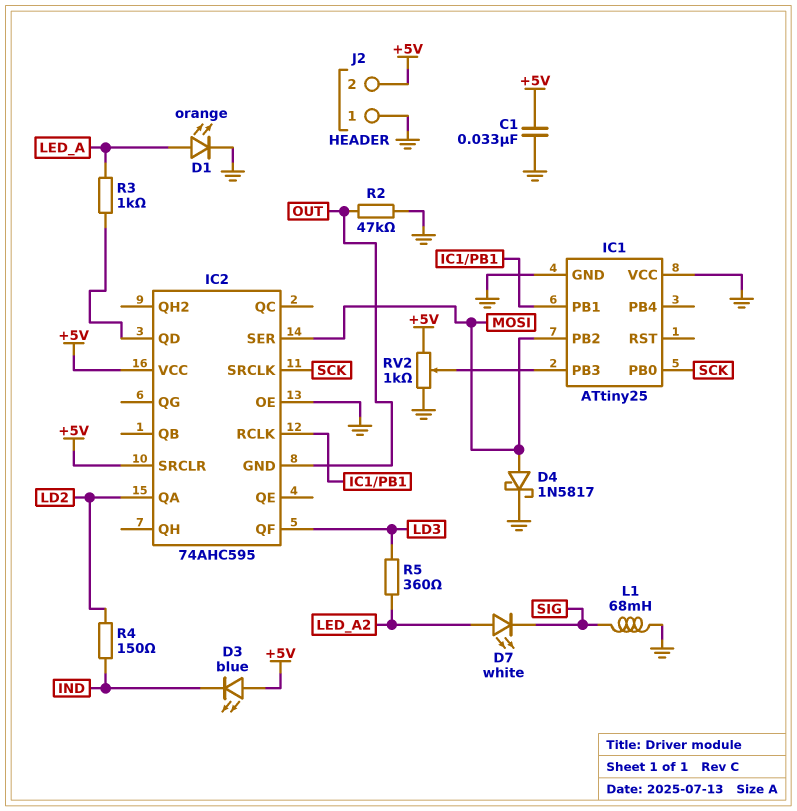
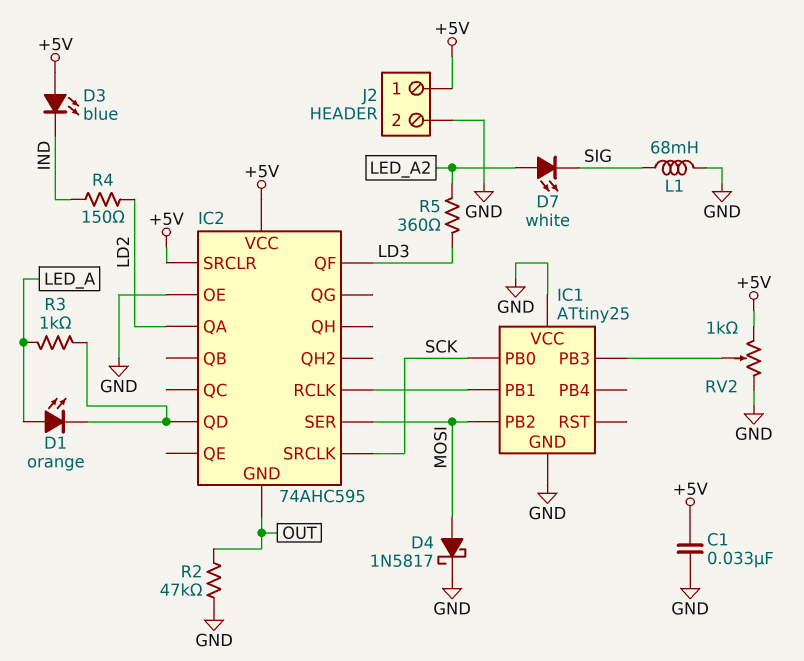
D1: LED orange (A LED_A, K GND) -> LED orange (A LED_A, K IC2/QD)
J2 pin 1: GND -> +5V
J2 pin 2: +5V -> GND

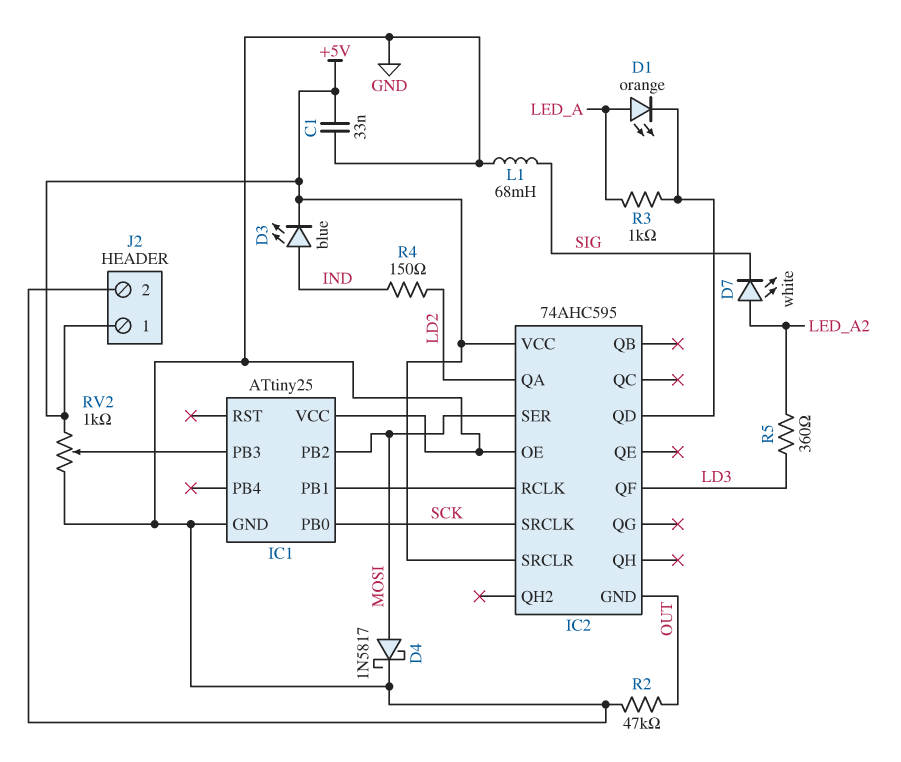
D3: LED blue (A +5V, K IND) -> LED blue (A IND, K +5V)

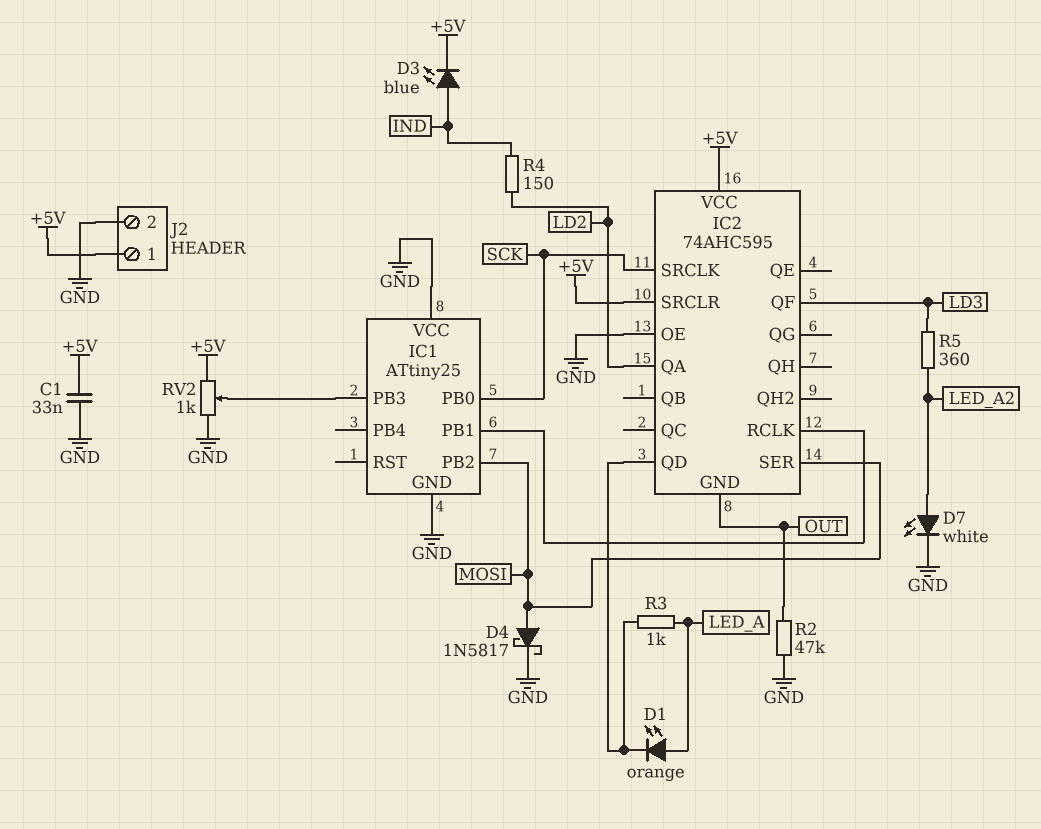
D7: LED white (A LED_A2, K SIG) -> LED white (A LED_A2, K GND)
L1: 68mH (GND, SIG) -> none

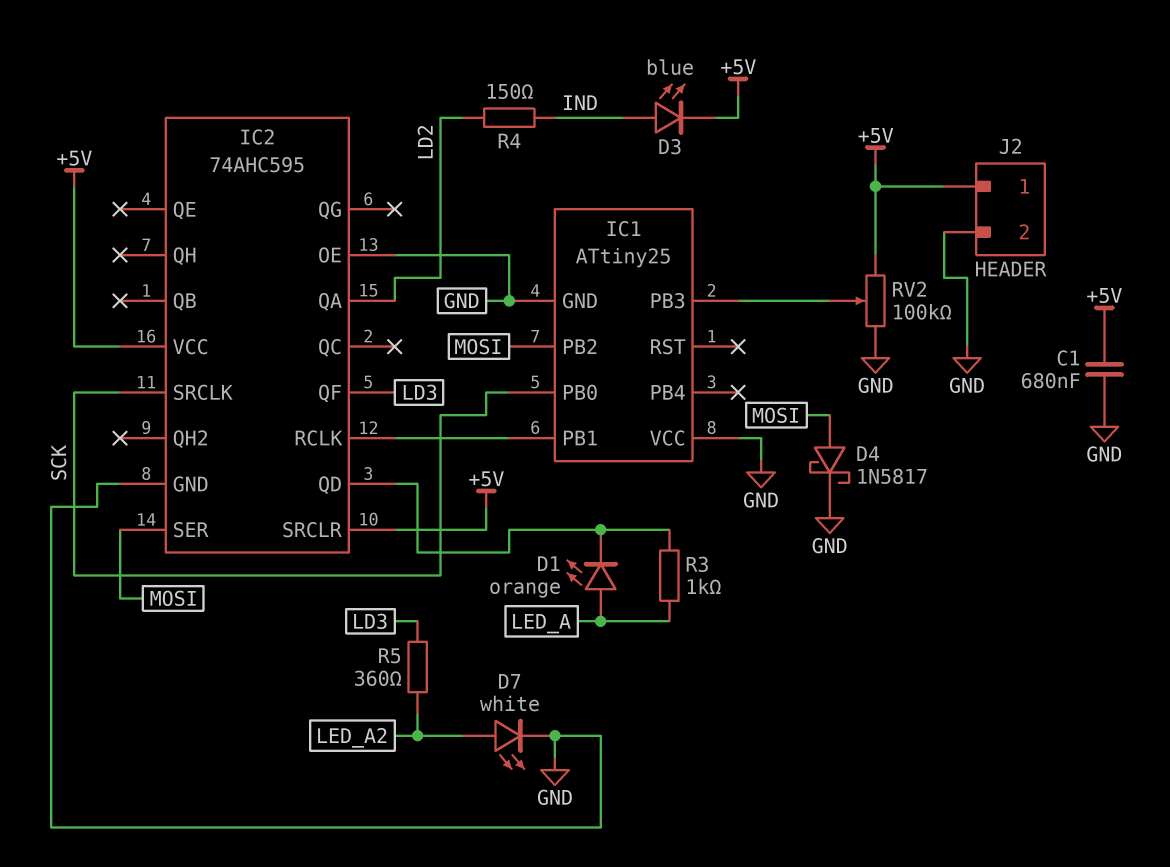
C1: 33nF (+5V, GND) -> 680nF (+5V, GND)
IC2 pin GND: OUT -> GND
R2: 47k (GND, OUT) -> none
RV2: 1k (+5V, GND, wiper IC1/PB3) -> 100k (+5V, GND, wiper IC1/PB3)

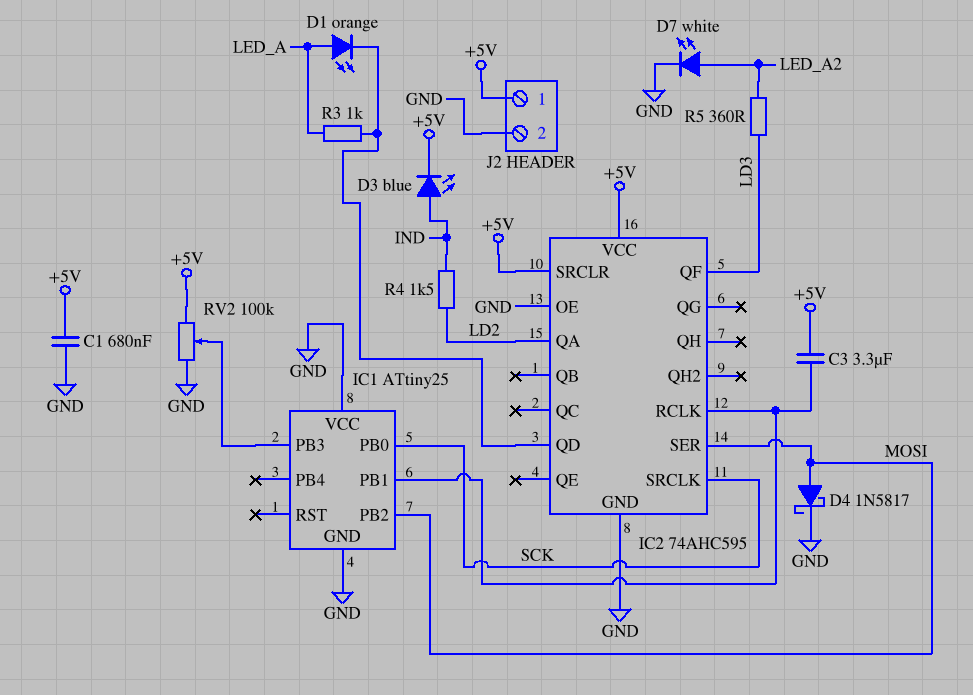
C3: none -> 3.3uF (+5V, IC1/PB1)
R4: 150 (IND, LD2) -> 1.5k (IND, LD2)

